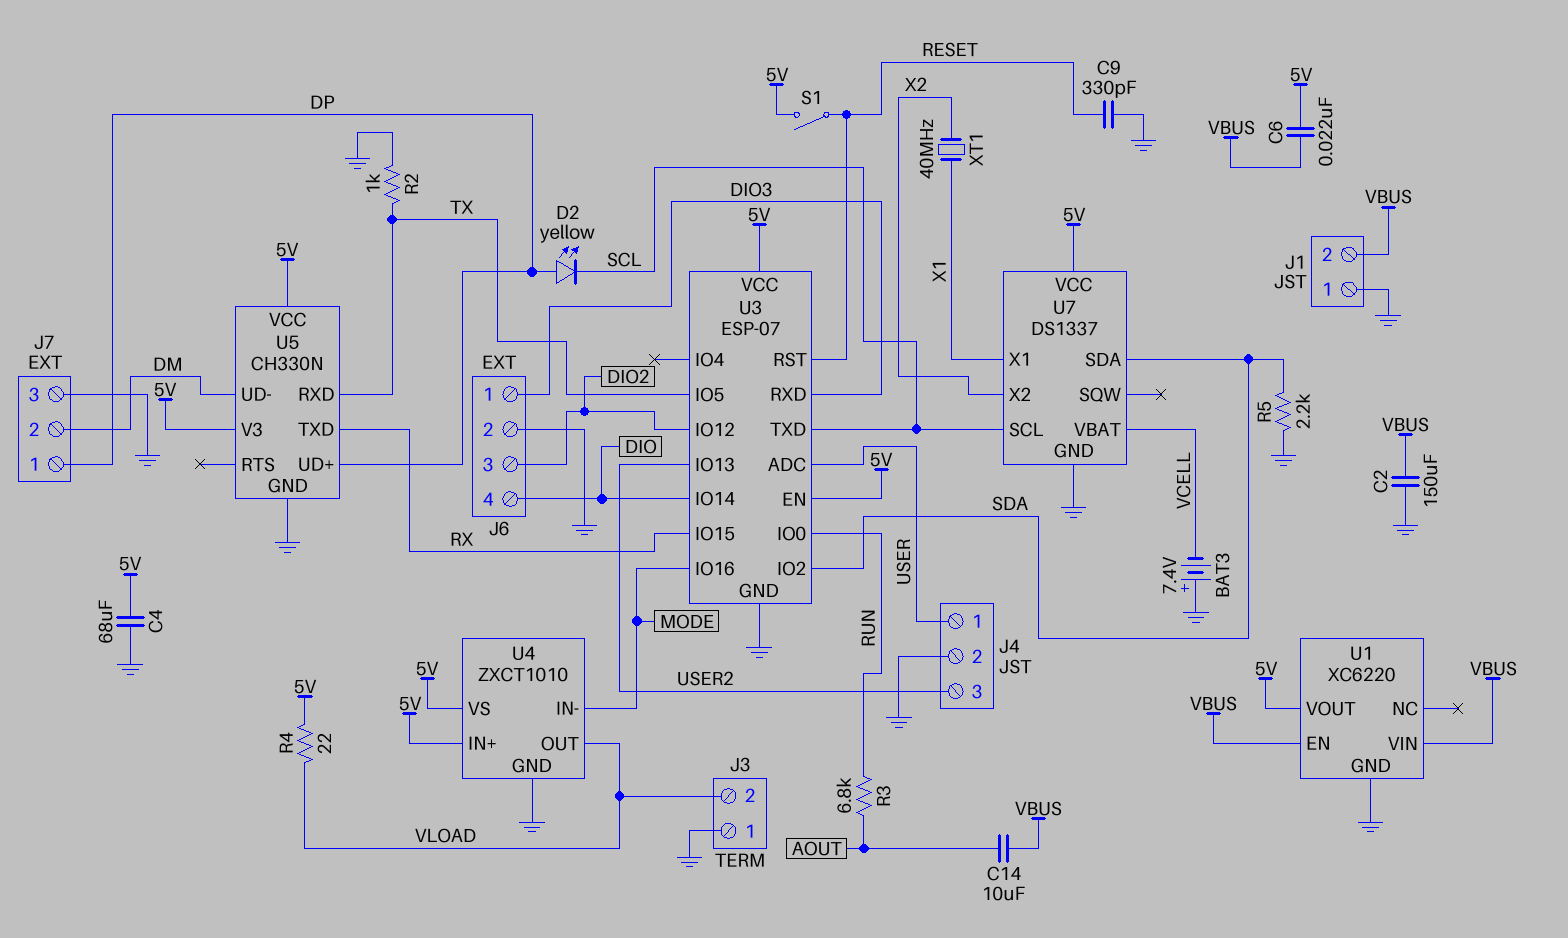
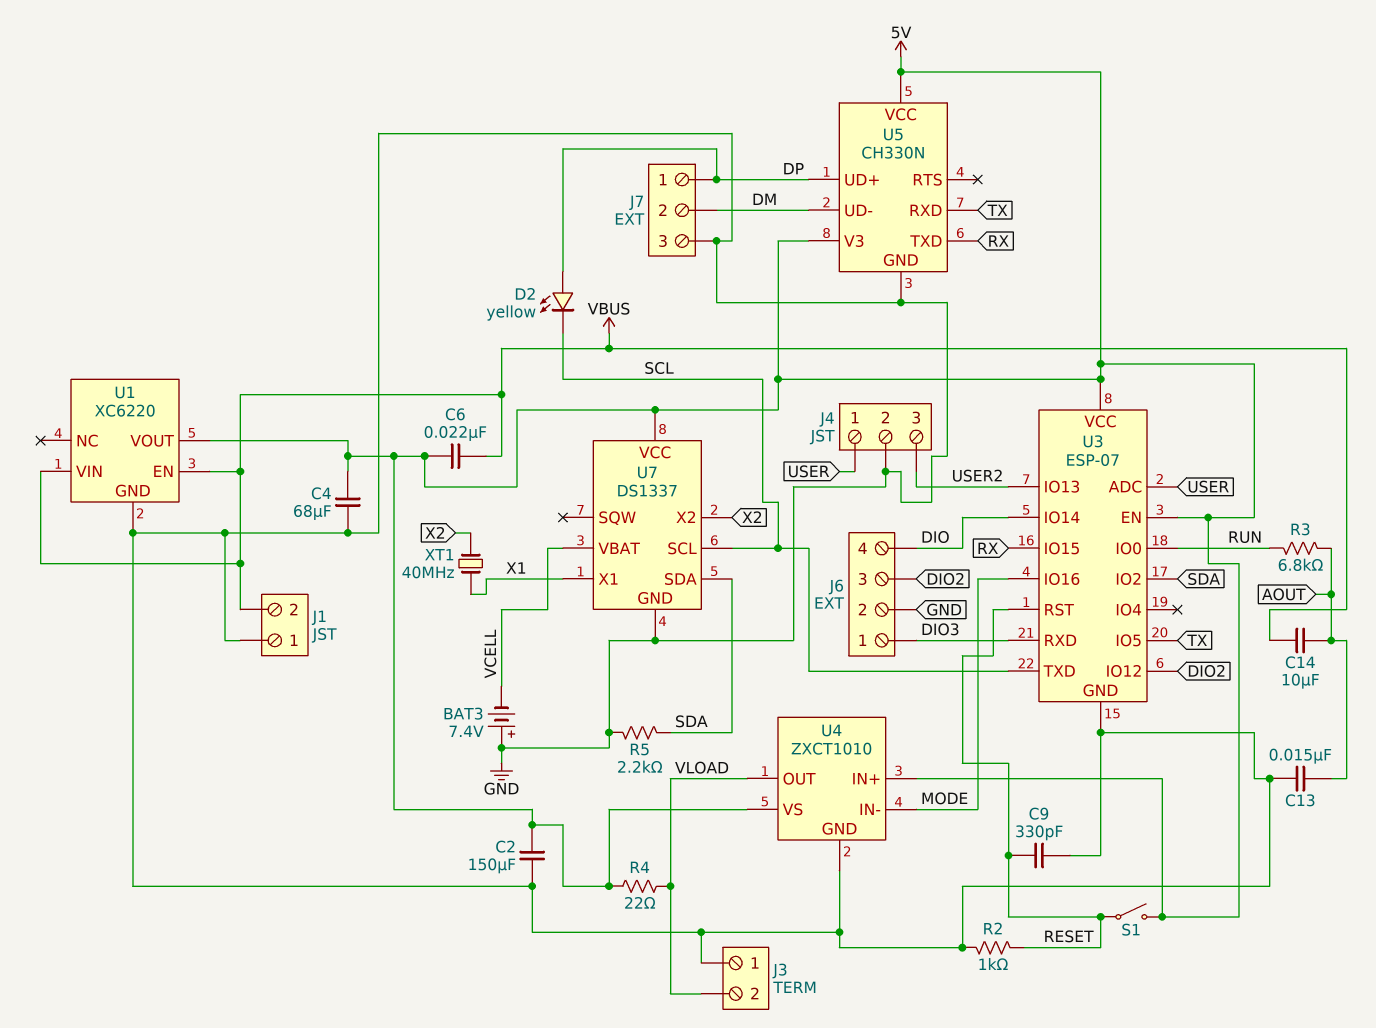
C2: 150uF (GND, VBUS) -> 150uF (5V, GND)
C13: none -> 15nF (AOUT, GND)
R2: 1k (GND, TX) -> 1k (GND, RESET)

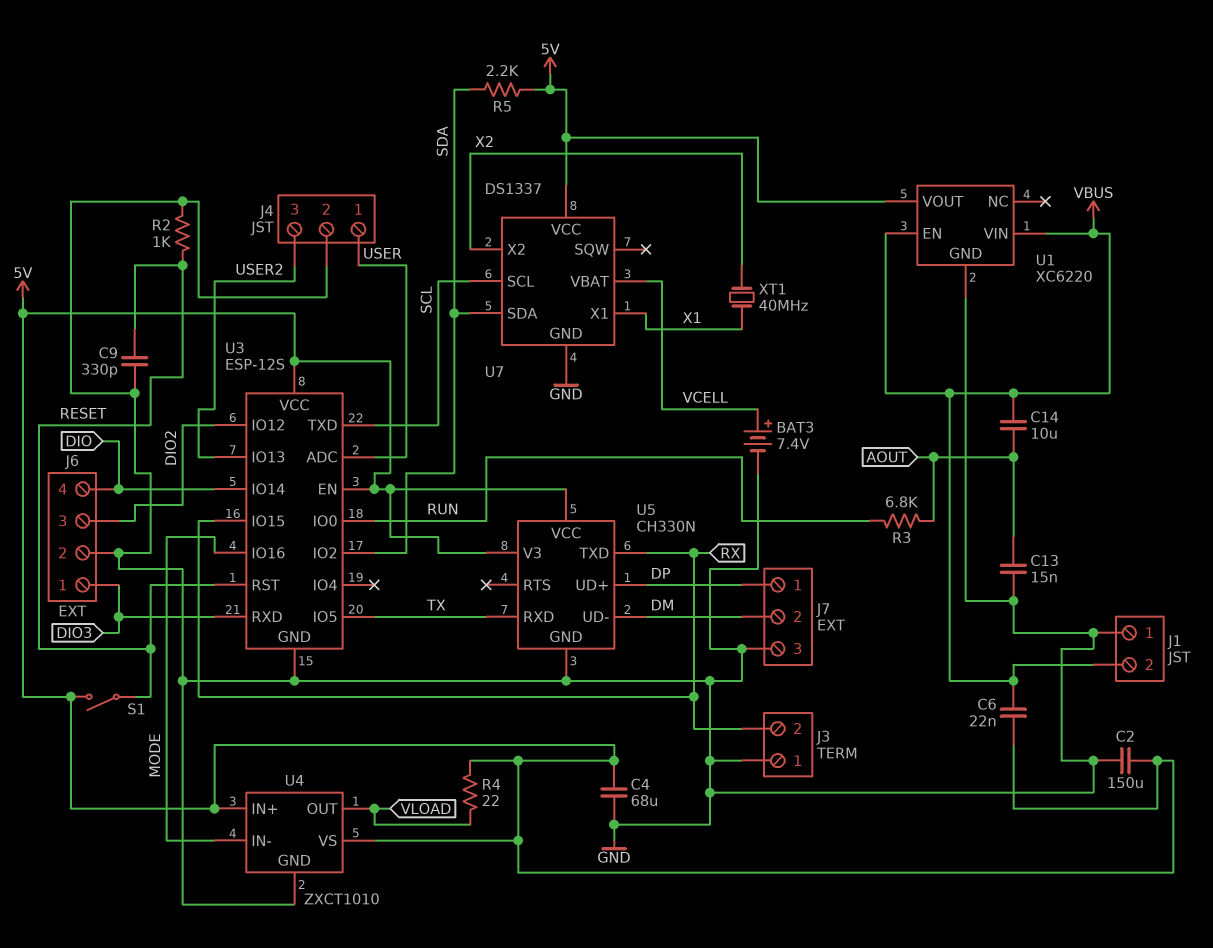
BAT3: 7.4V (plus GND, minus VCELL) -> 7.4V (plus VCELL, minus GND)
D2: LED yellow (A DP, K SCL) -> none
J3 pin 2: VLOAD -> RX
R5: 2.2k (GND, SDA) -> 2.2k (5V, SDA)
U3: ESP-07 -> ESP-12S

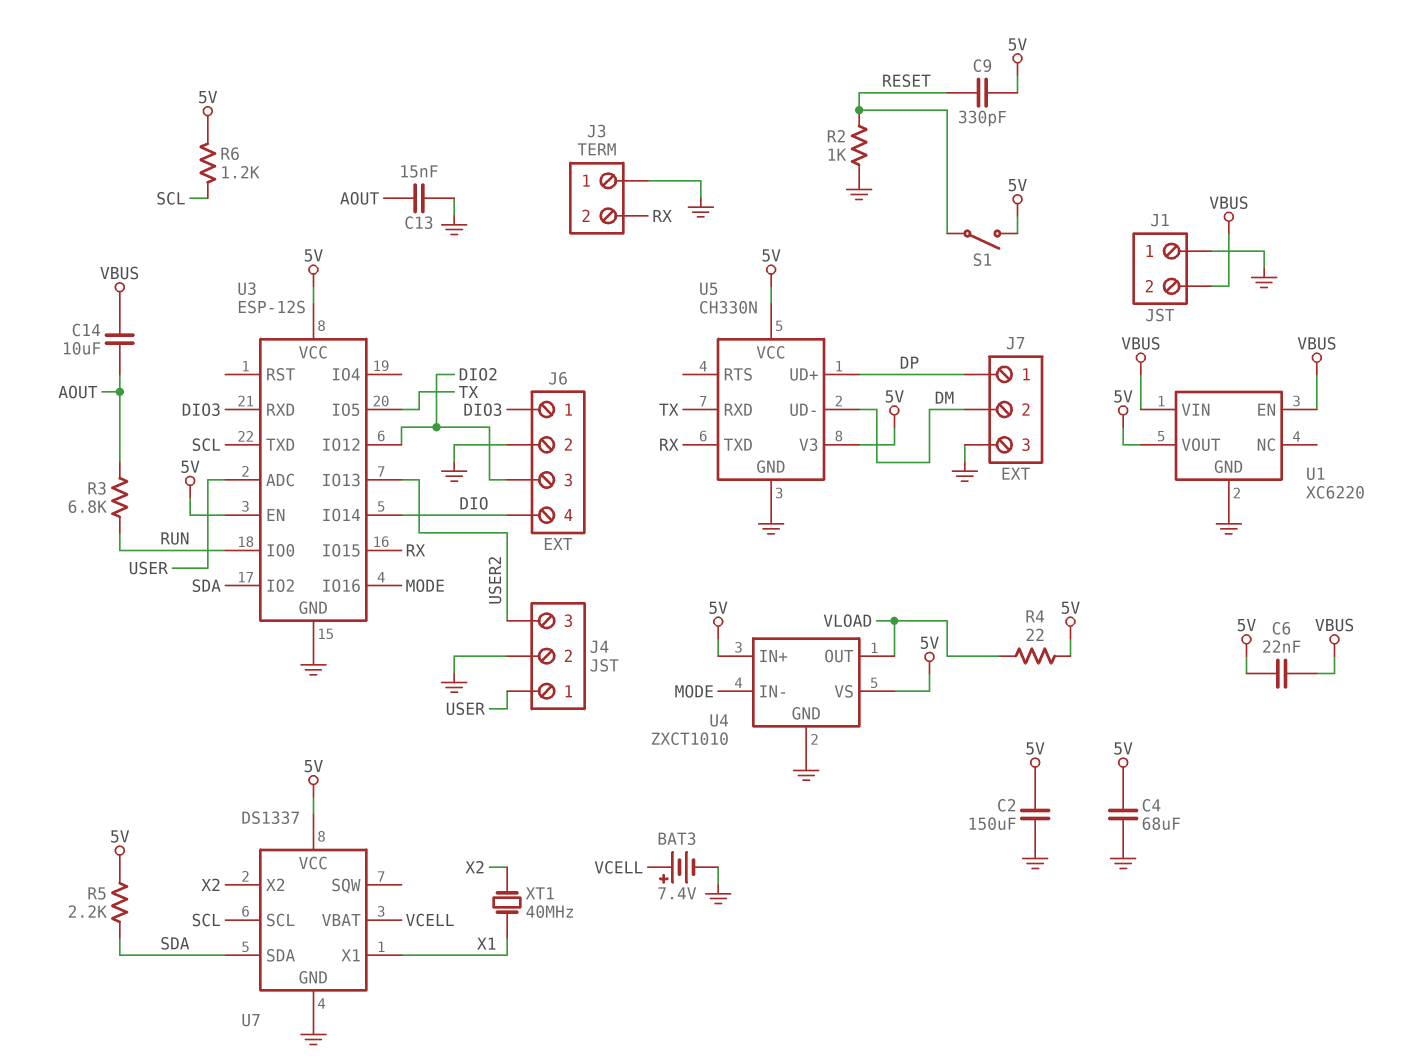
C9: 330pF (GND, RESET) -> 330pF (5V, RESET)
R6: none -> 1.2k (5V, SCL)
U3 pin RST: RESET -> none

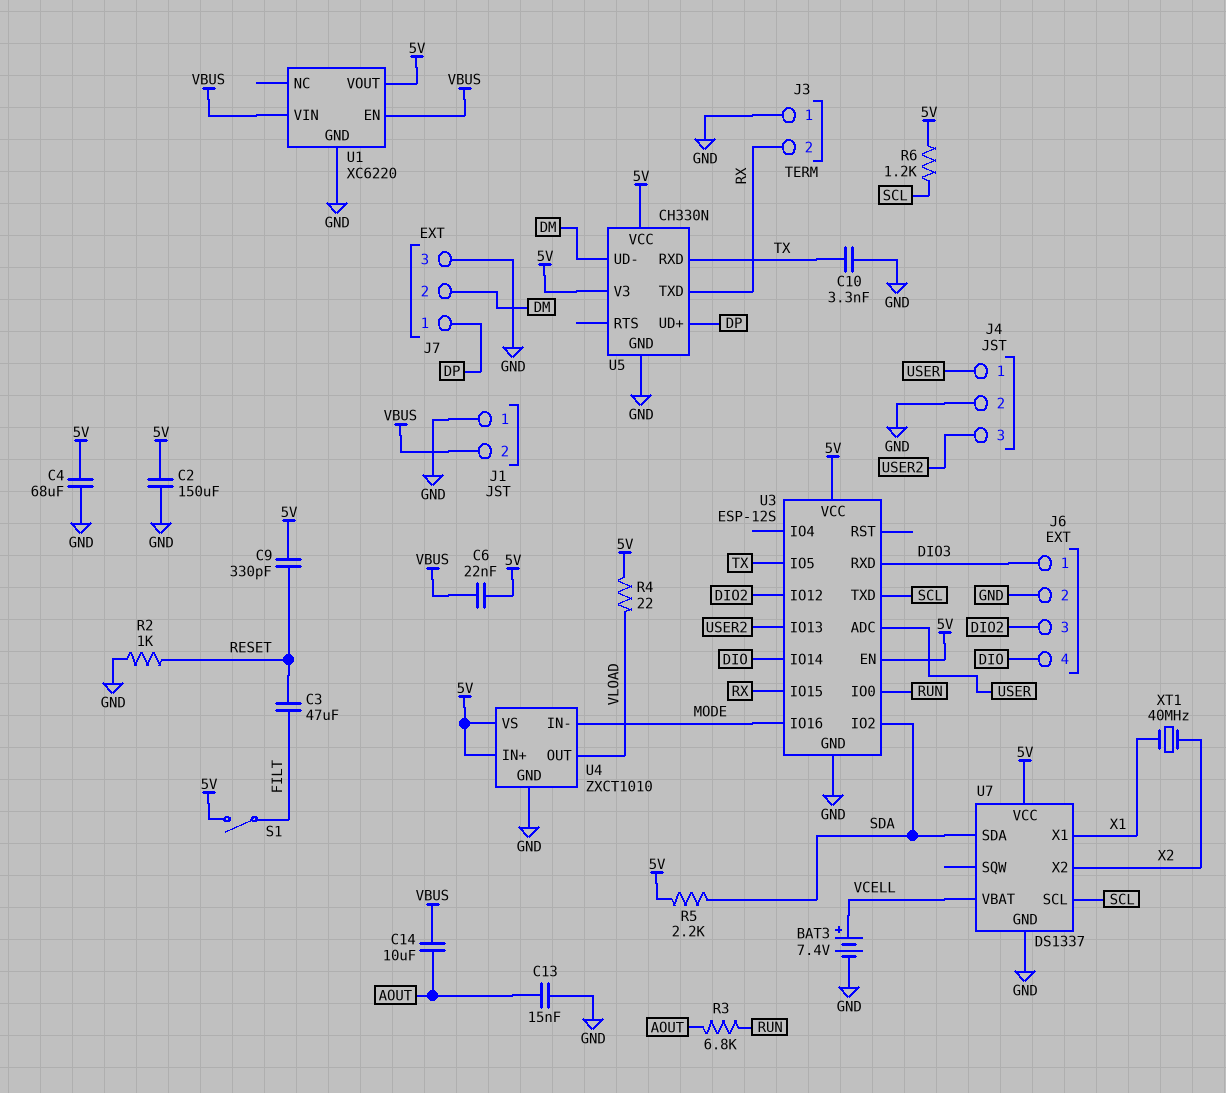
C3: none -> 47uF (FILT, RESET)
C10: none -> 3.3nF (GND, TX)
S1: switch (5V, RESET) -> switch (5V, FILT)

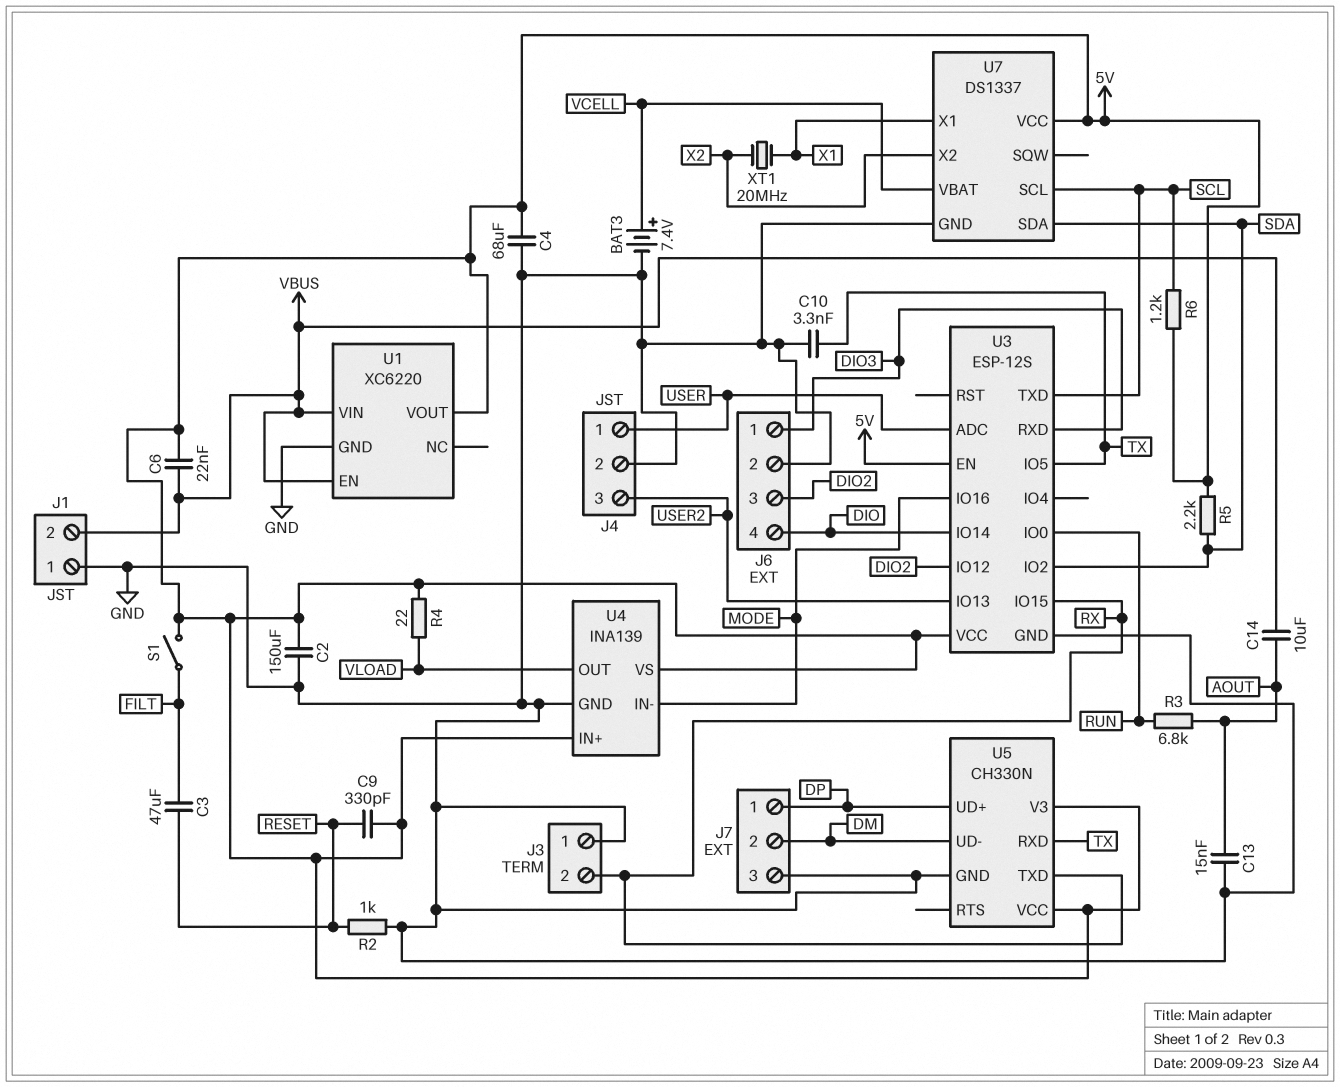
U4: ZXCT1010 -> INA139
XT1: 40MHz (X1, X2) -> 20MHz (X1, X2)

